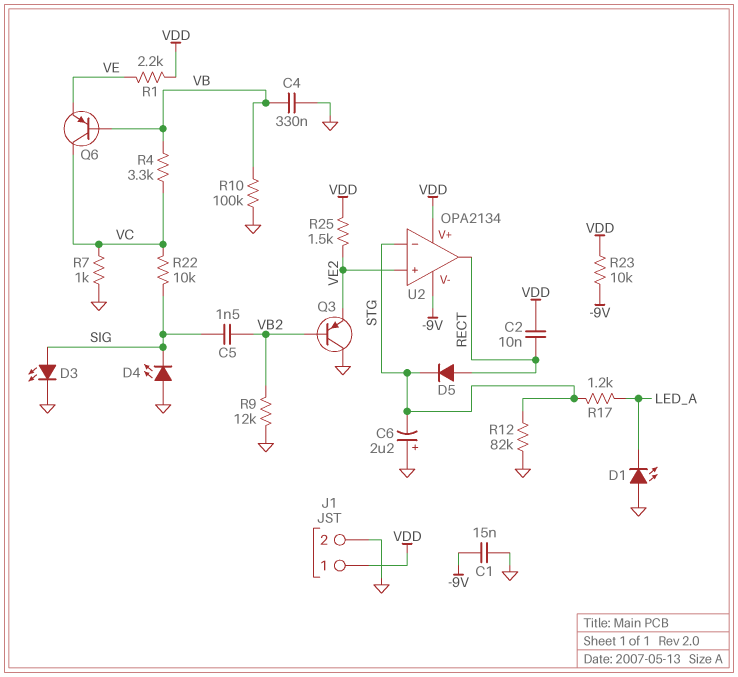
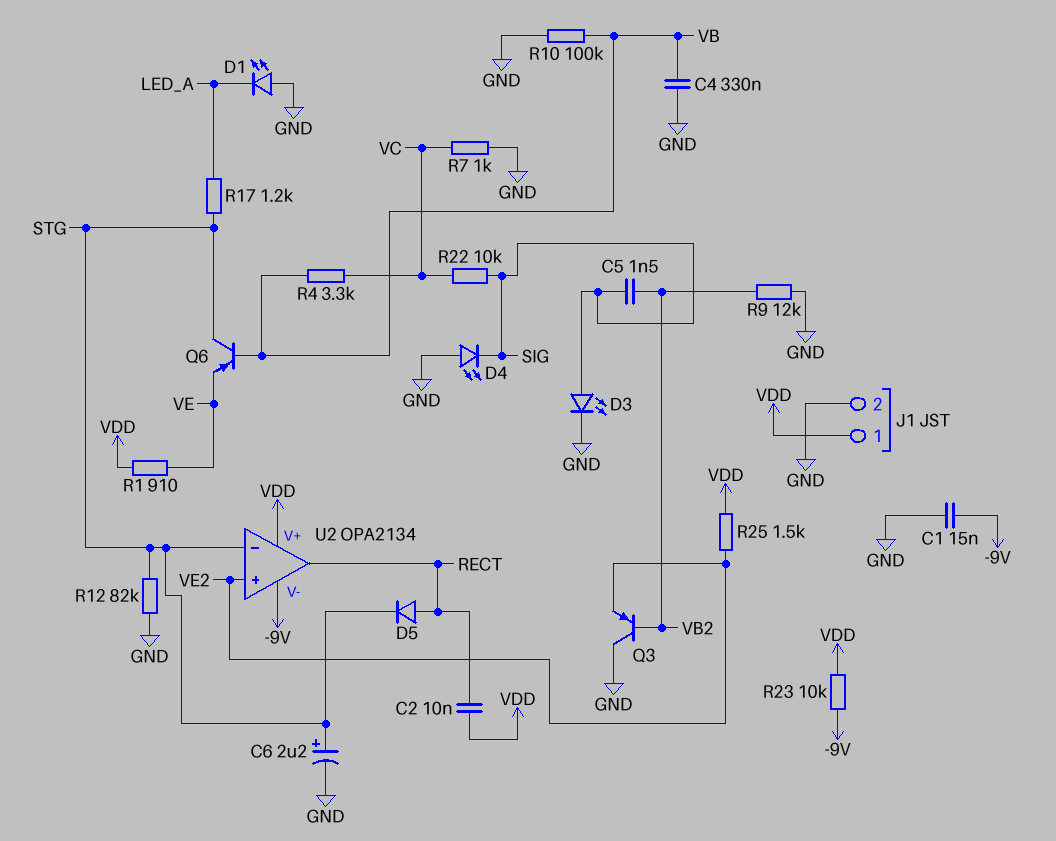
C6: 2.2uF (plus GND, minus STG) -> 2.2uF (plus STG, minus GND)
Q6: PNP (B VB, C VC, E VE) -> PNP (B VB, C STG, E VE)
R1: 2.2k (VDD, VE) -> 910 (VDD, VE)

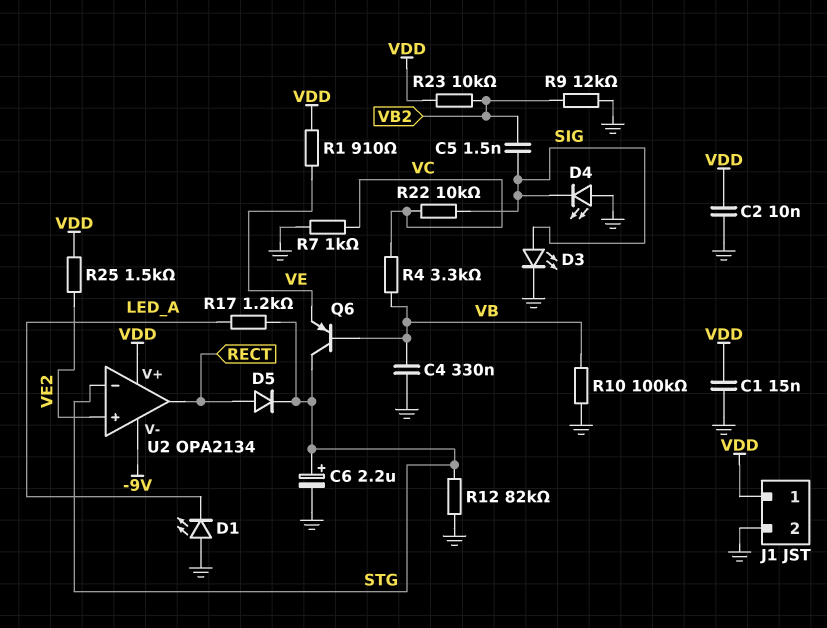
C1: 15nF (-9V, GND) -> 15nF (GND, VDD)
C2: 10nF (RECT, VDD) -> 10nF (GND, VDD)
Q3: PNP (B VB2, C GND, E VE2) -> none
R23: 10k (-9V, VDD) -> 10k (VB2, VDD)

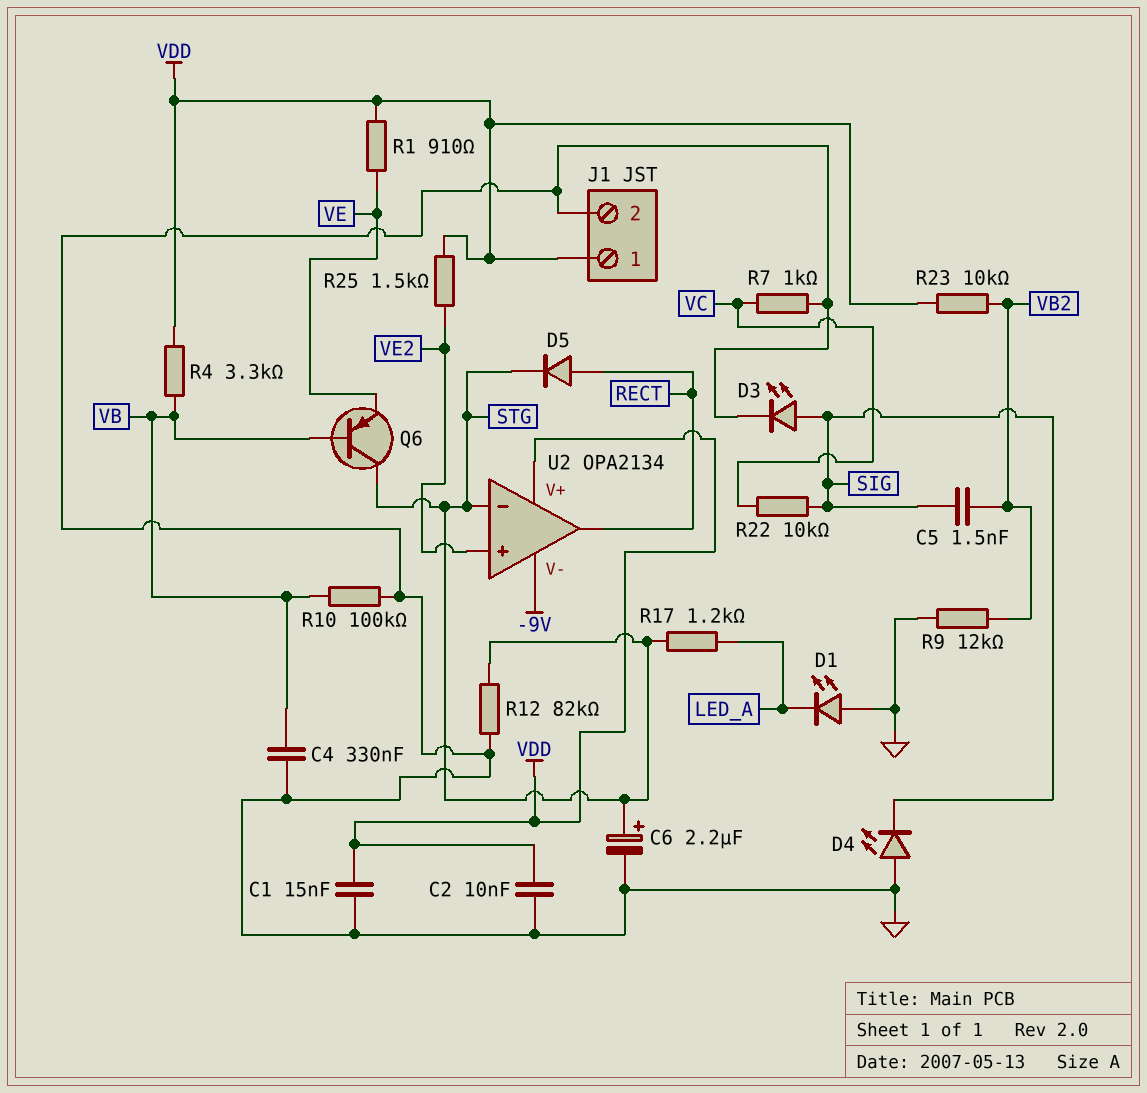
R4: 3.3k (VB, VC) -> 3.3k (VB, VDD)

